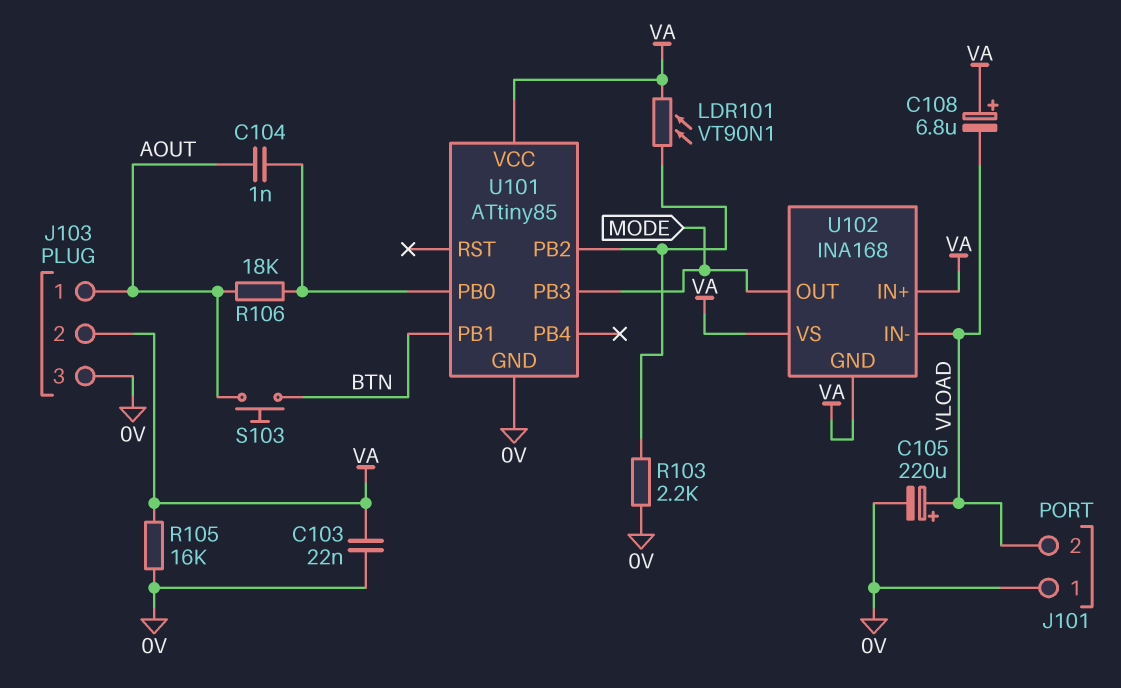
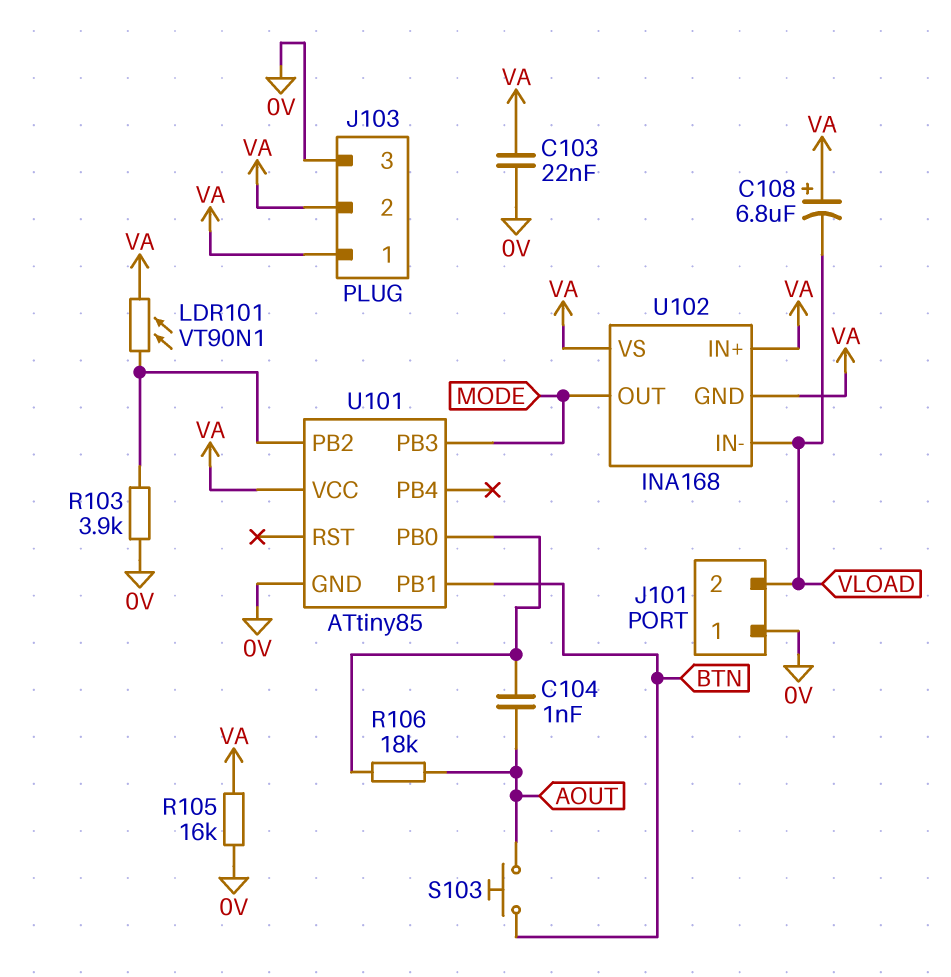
C105: 220uF (plus VLOAD, minus 0V) -> none
J103 pin 1: AOUT -> VA
R103: 2.2k (0V, U101/PB2) -> 3.9k (0V, U101/PB2)

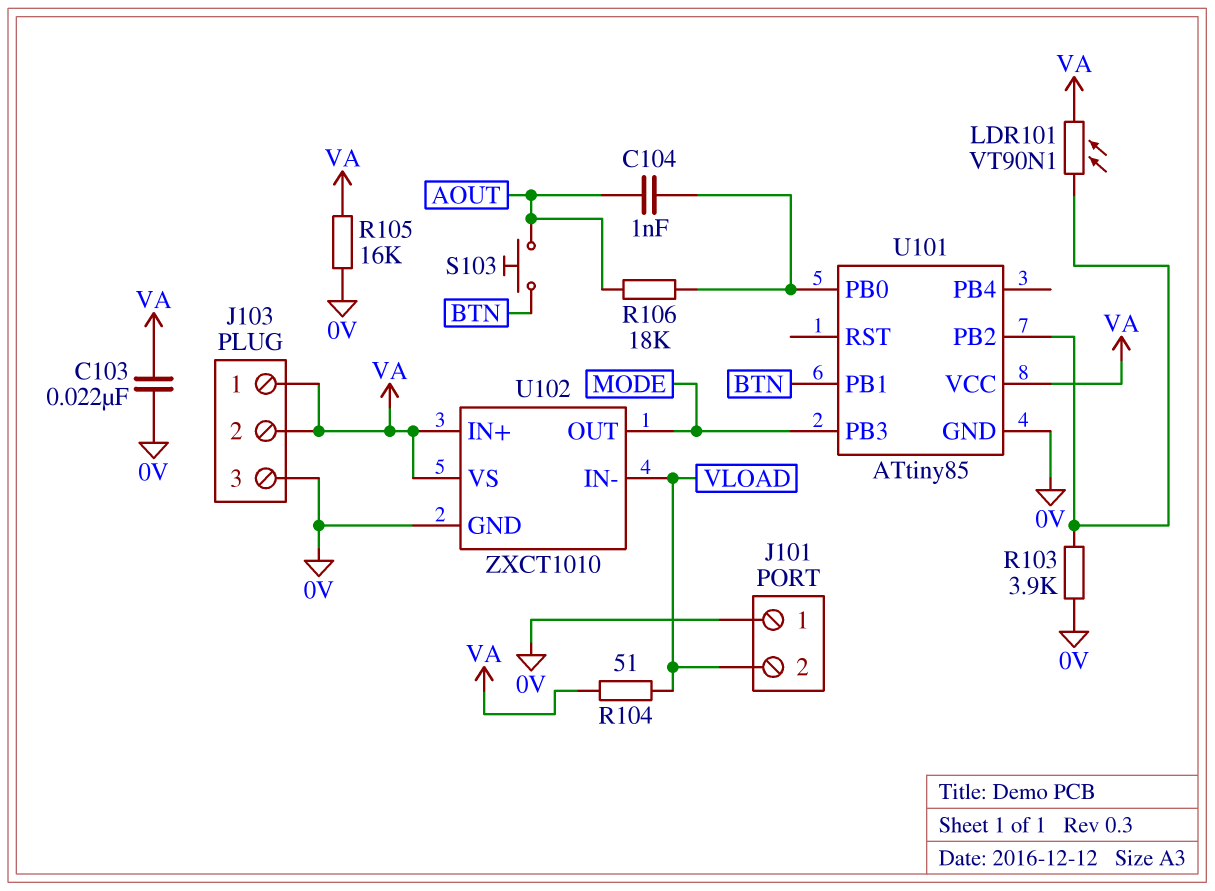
C108: 6.8uF (plus VA, minus VLOAD) -> none
R104: none -> 51 (VA, VLOAD)
U102: INA168 -> ZXCT1010
U102 pin GND: VA -> 0V

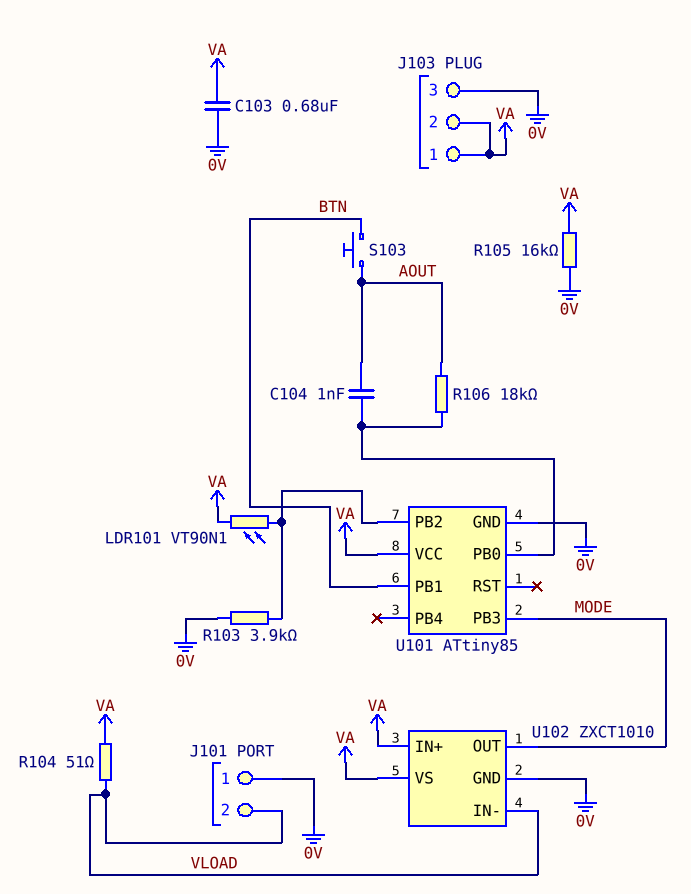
C103: 22nF (0V, VA) -> 680nF (0V, VA)

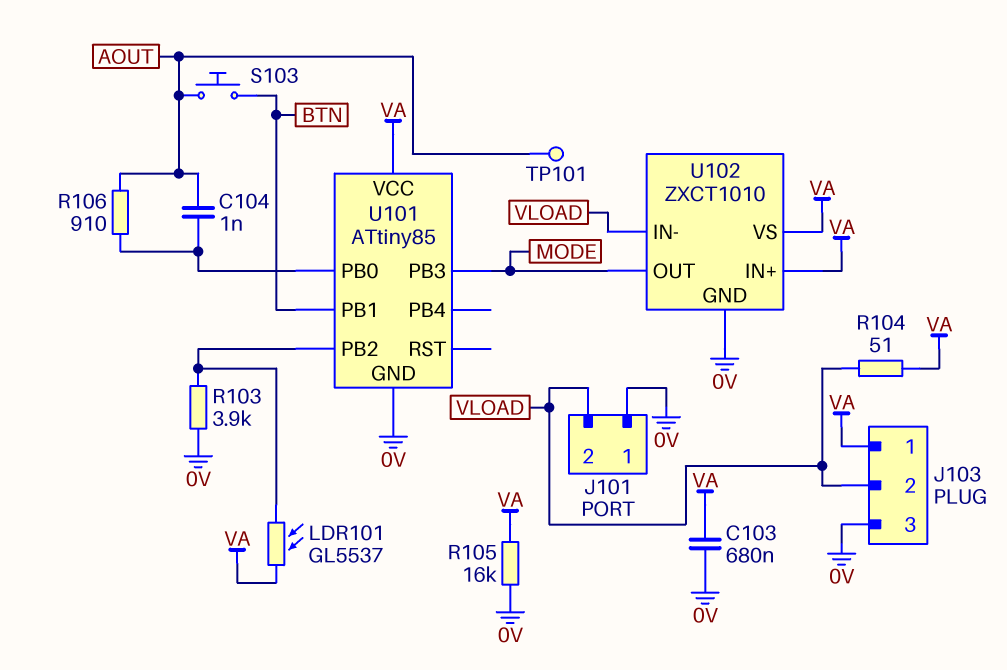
J103 pin 2: VA -> VLOAD
LDR101: VT90N1 (U101/PB2, VA) -> GL5537 (U101/PB2, VA)
R106: 18k (AOUT, U101/PB0) -> 910 (AOUT, U101/PB0)
TP101: none -> test point (AOUT)

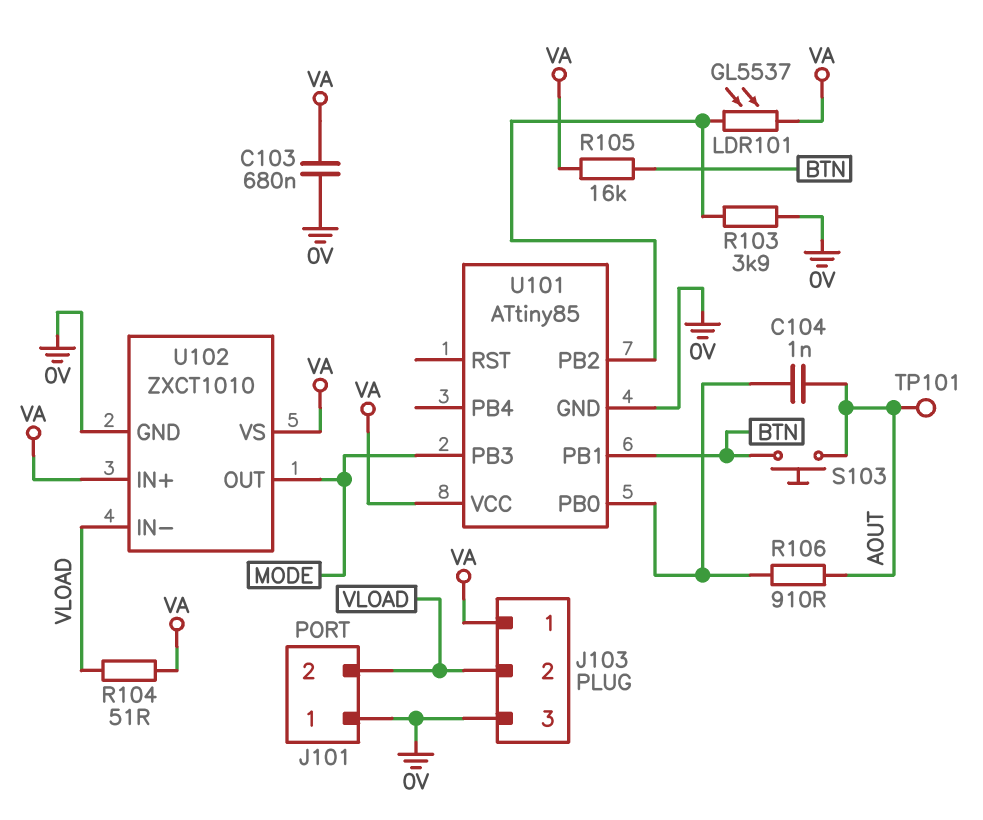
R105: 16k (0V, VA) -> 16k (BTN, VA)

